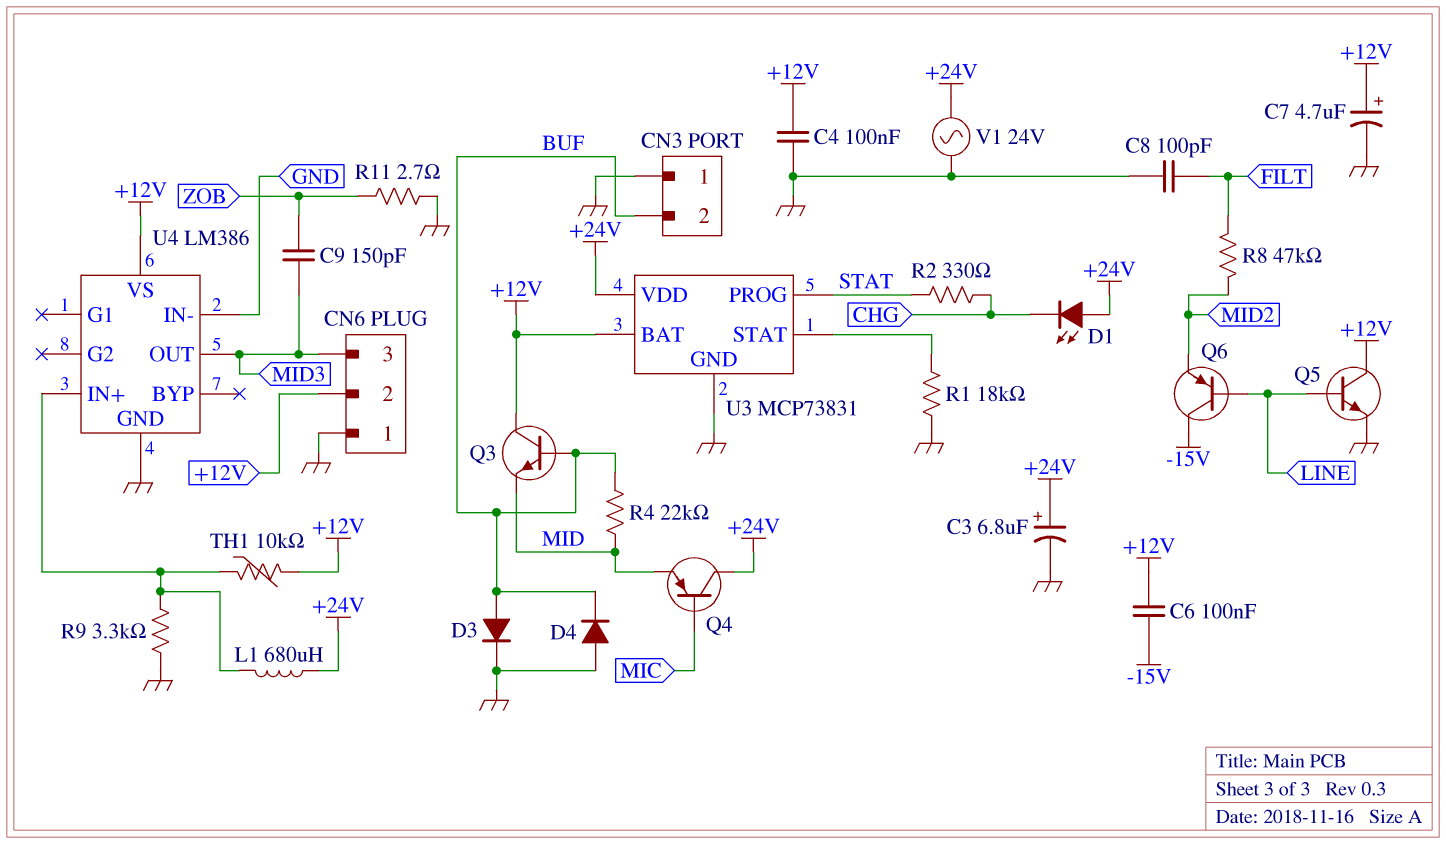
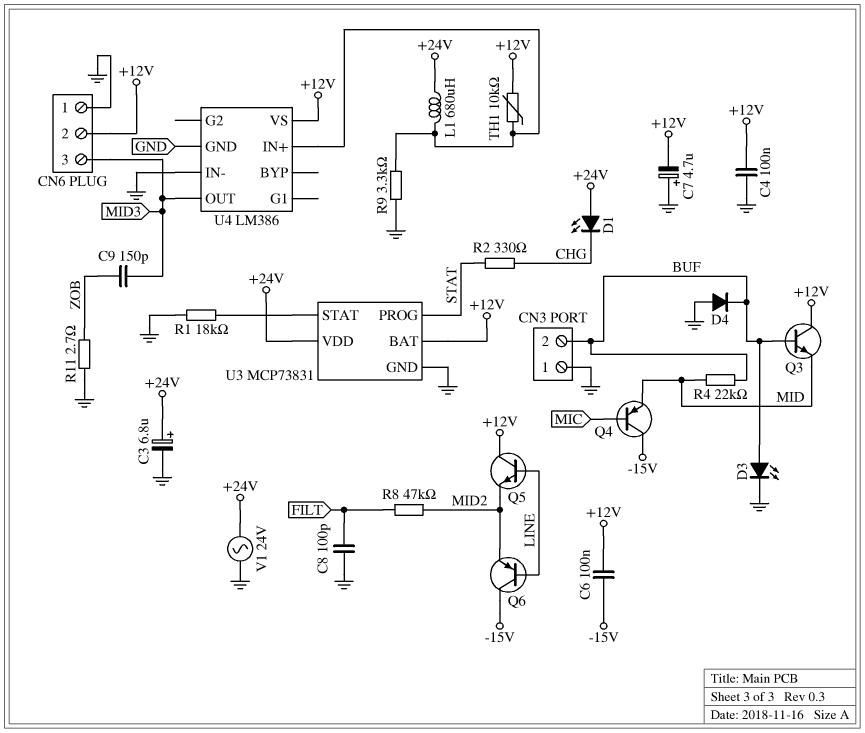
C7: 4.7uF (plus +12V, minus GND) -> 4.7uF (plus GND, minus +12V)
D3: diode (A BUF, K GND) -> LED (A BUF, K GND)
Q4: PNP (B MIC, C +24V, E MID) -> PNP (B MIC, C -15V, E MID)
Q5: NPN (B LINE, C +12V, E GND) -> NPN (B LINE, C +12V, E MID2)

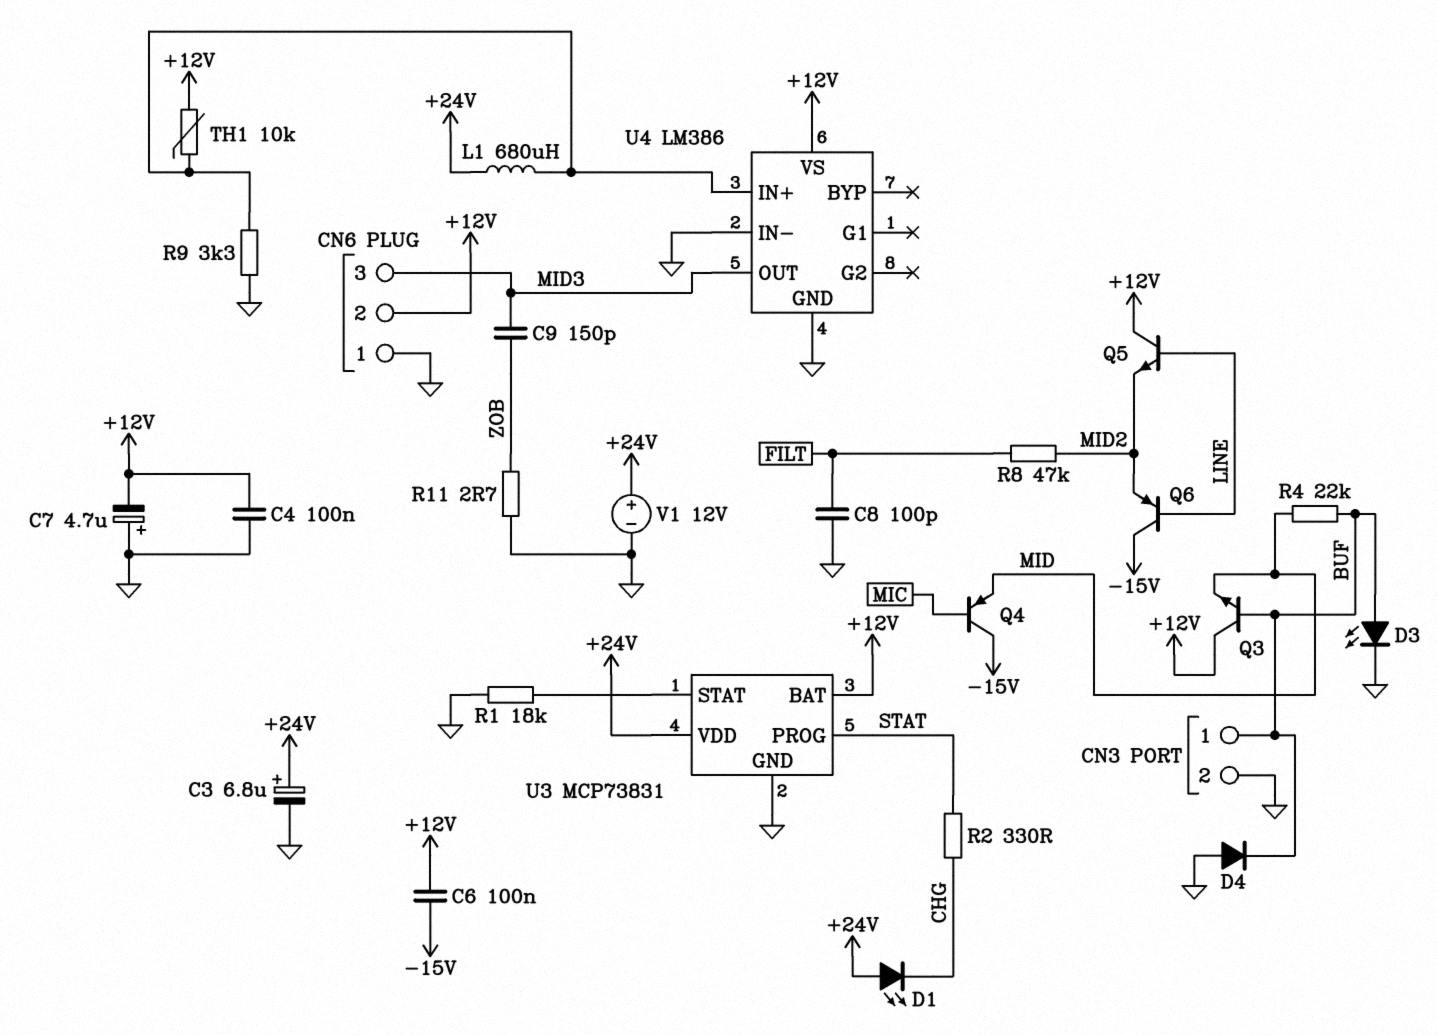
CN3 pin 1: GND -> BUF
CN3 pin 2: BUF -> GND
V1: AC 24V (+24V, GND) -> 12V (plus +24V, minus GND)

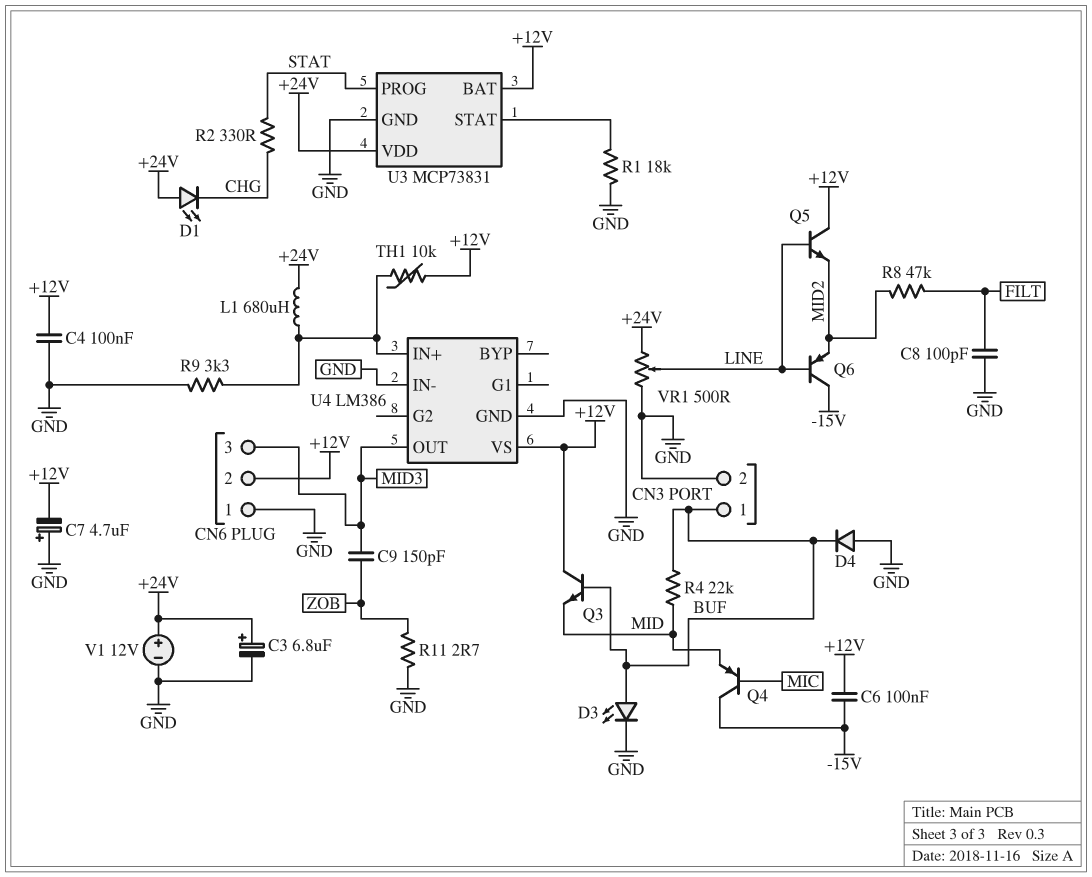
VR1: none -> 500 (+24V, GND, wiper LINE)

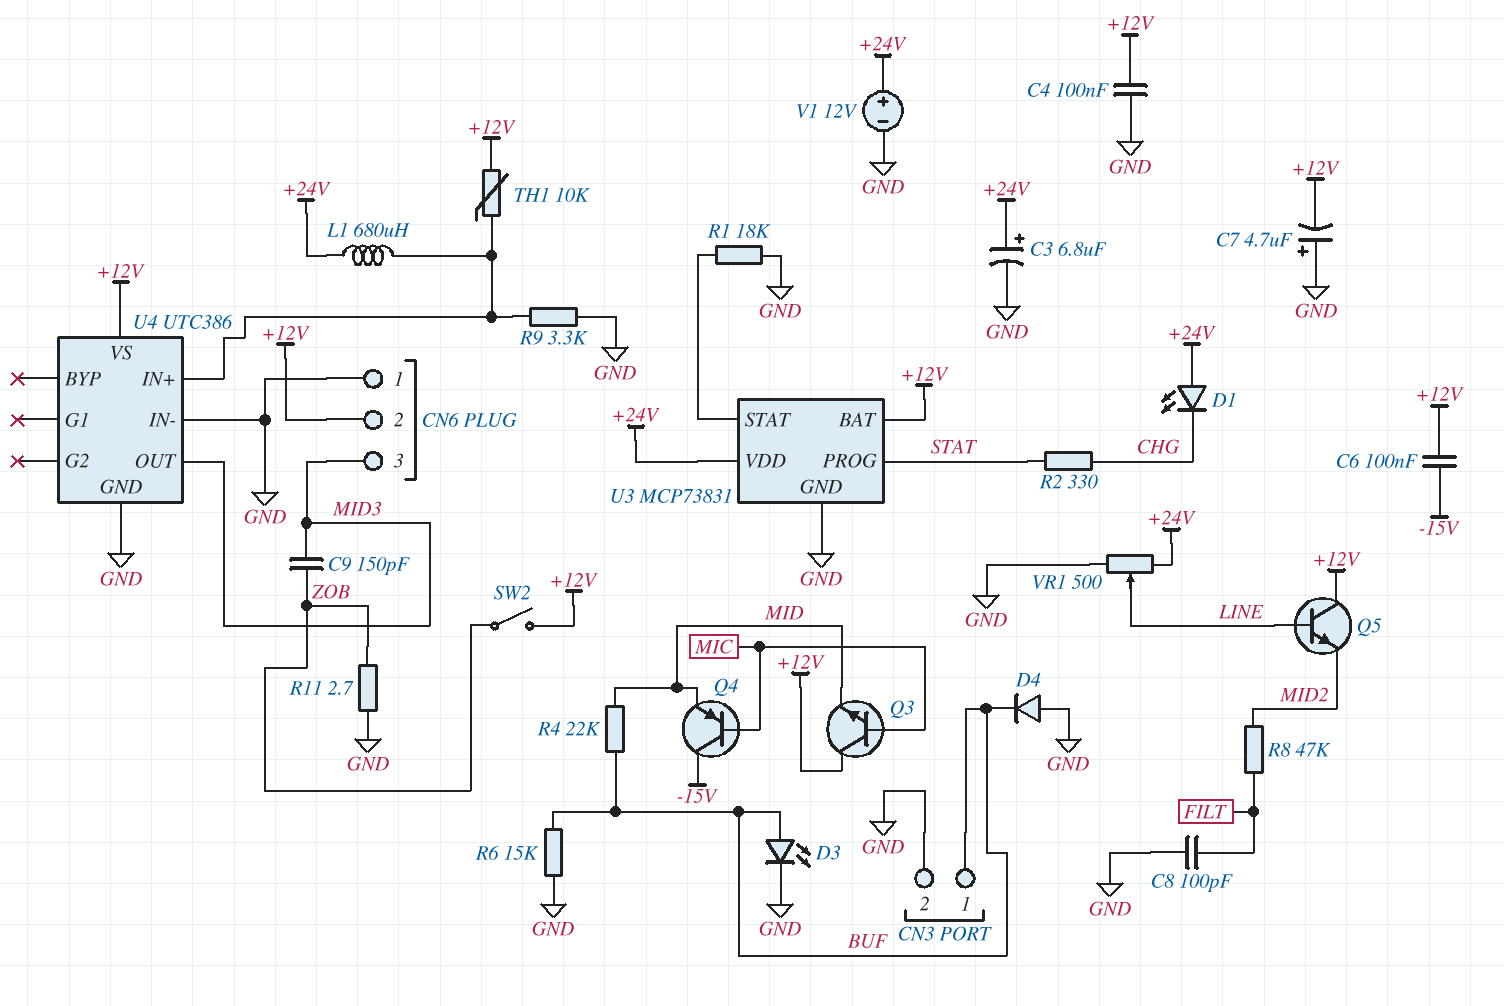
Q3: NPN (B BUF, C +12V, E MID) -> NPN (B MIC, C +12V, E MID)
Q6: PNP (B LINE, C -15V, E MID2) -> none
R6: none -> 15k (BUF, GND)
SW2: none -> switch (+12V, ZOB)
U4: LM386 -> UTC386

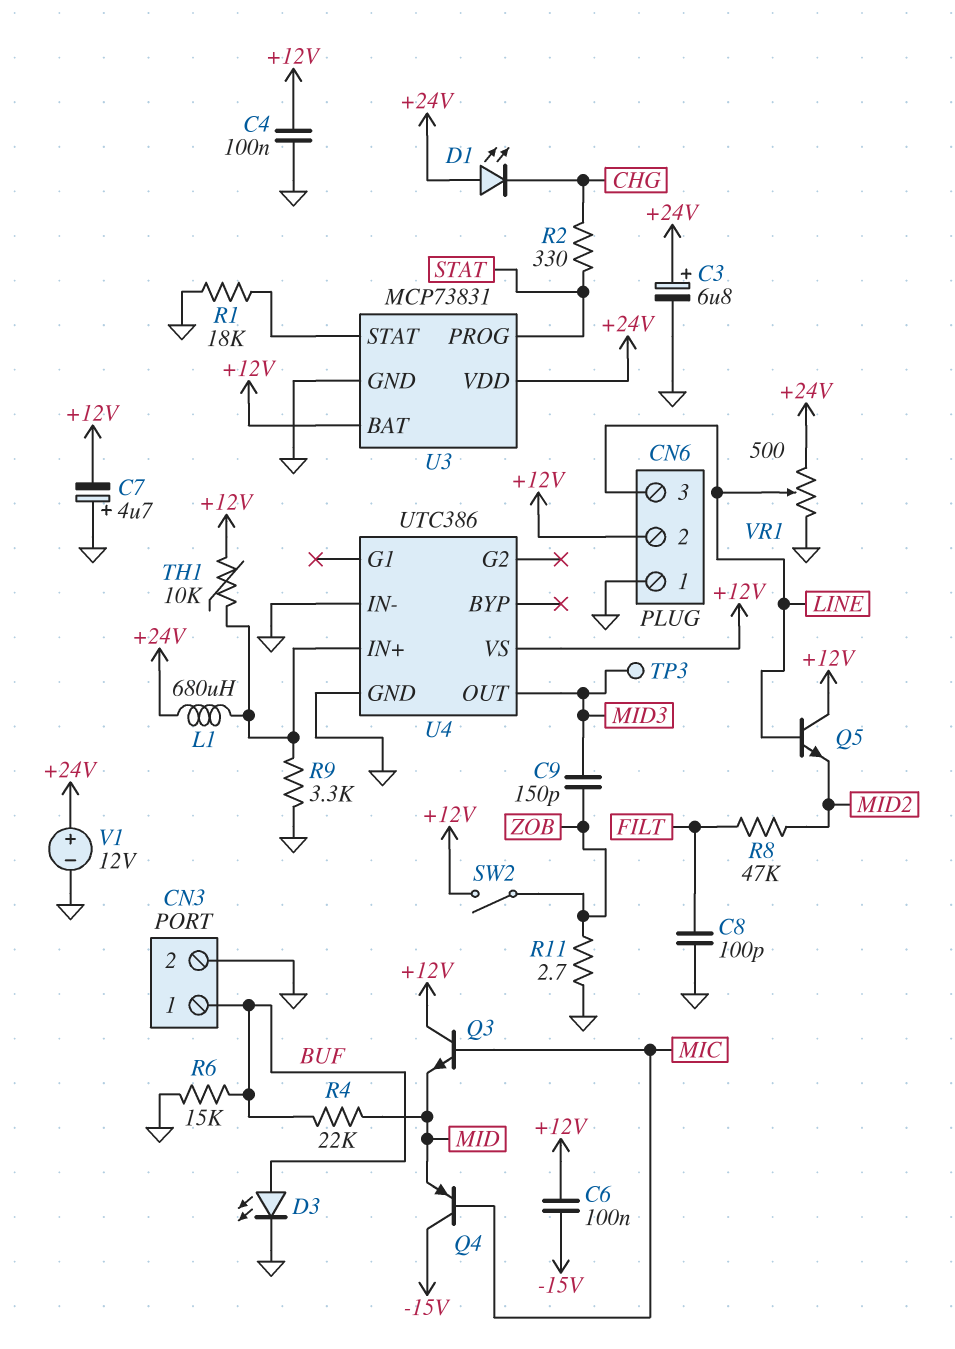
CN6 pin 3: MID3 -> LINE
D4: diode (A GND, K BUF) -> none
TP3: none -> test point (MID3)

